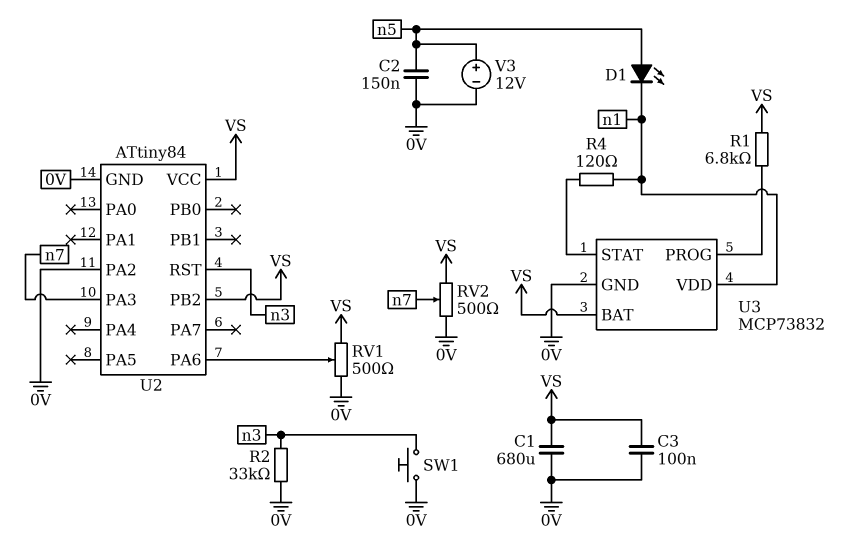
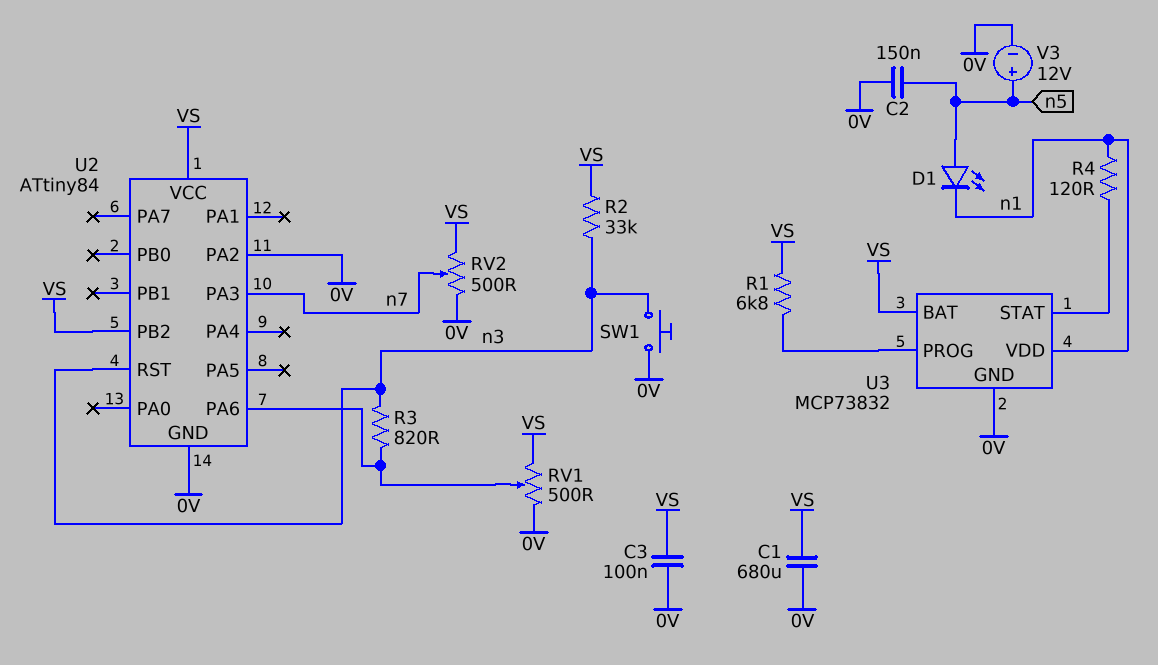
R2: 33k (0V, n3) -> 33k (VS, n3)
R3: none -> 820 (U2/PA6, n3)

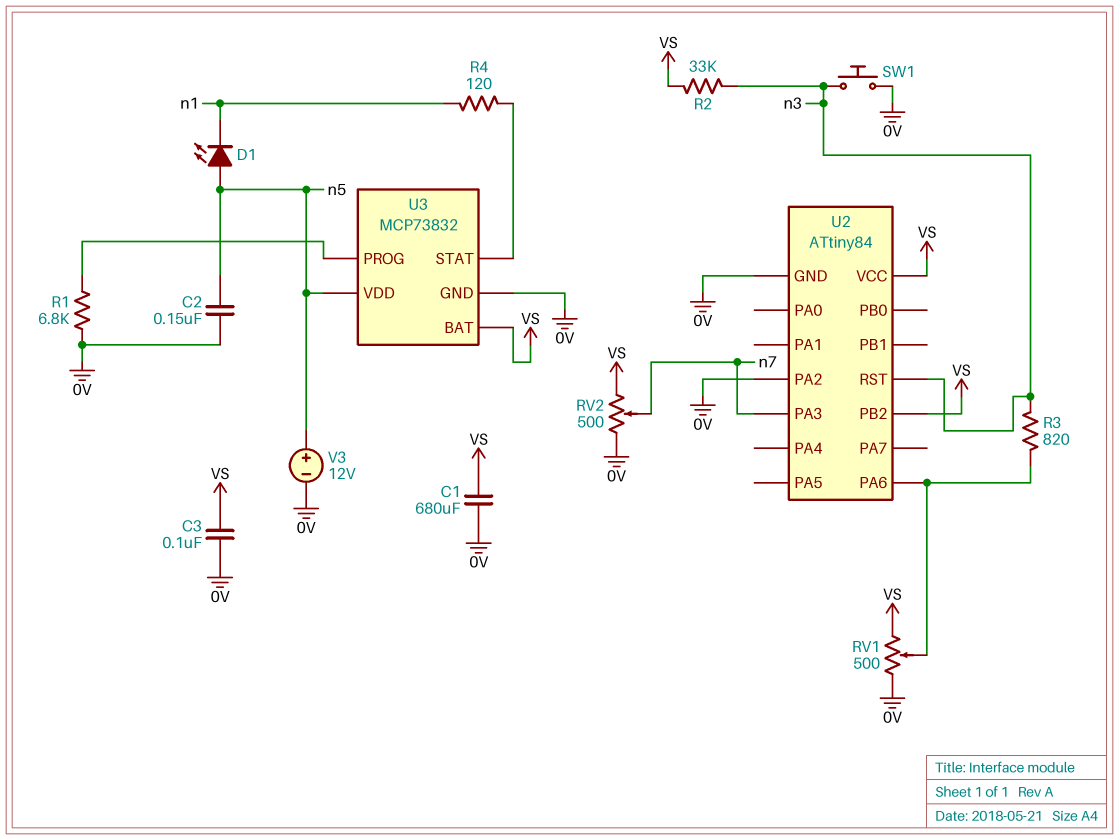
R1: 6.8k (U3/PROG, VS) -> 6.8k (0V, U3/PROG)
U3 pin VDD: n1 -> n5

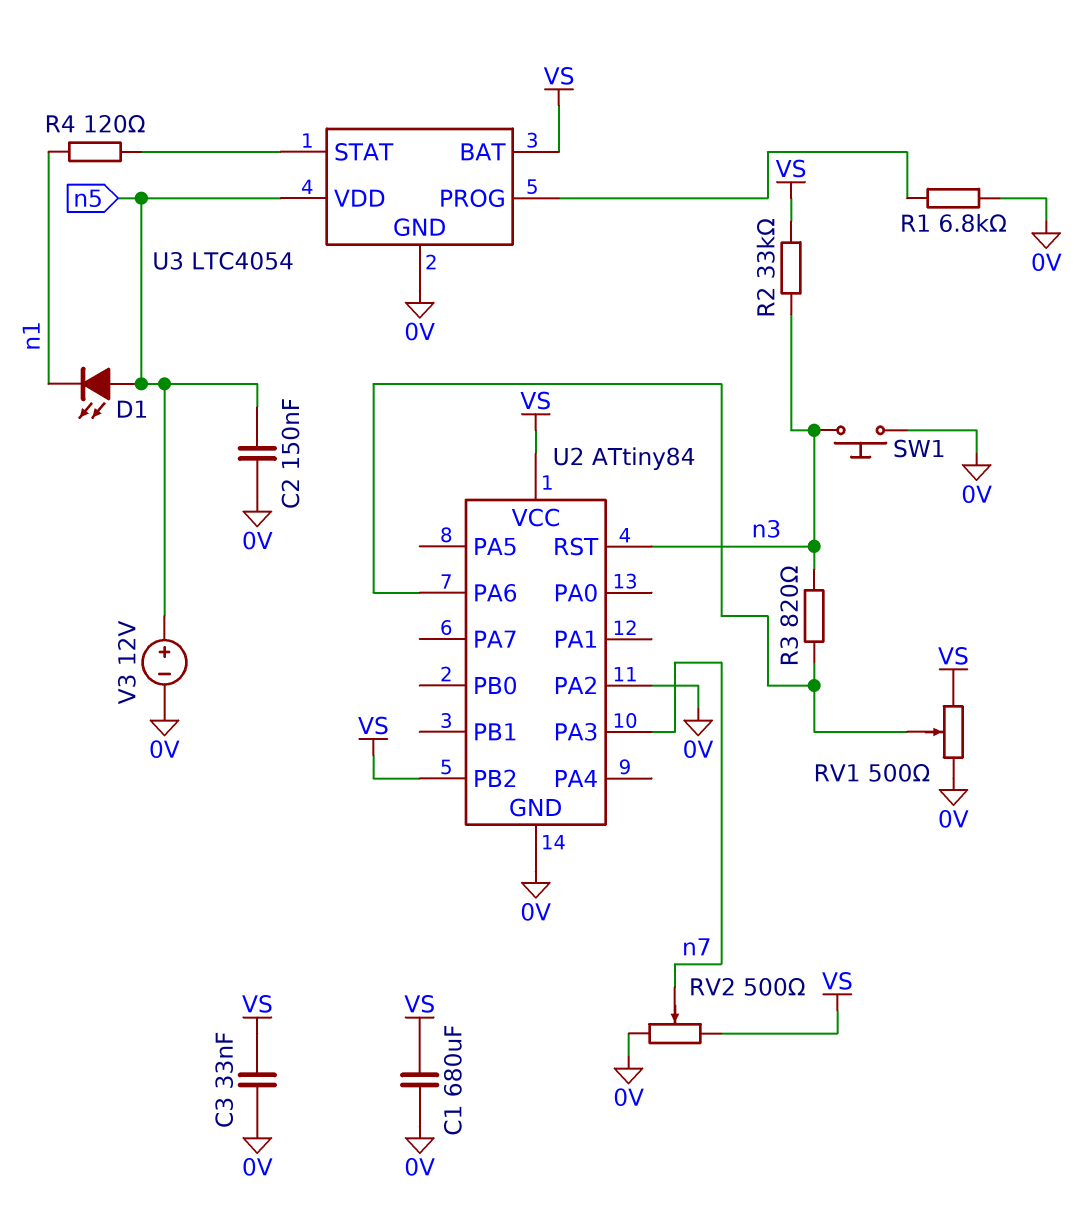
C3: 100nF (0V, VS) -> 33nF (0V, VS)
U3: MCP73832 -> LTC4054

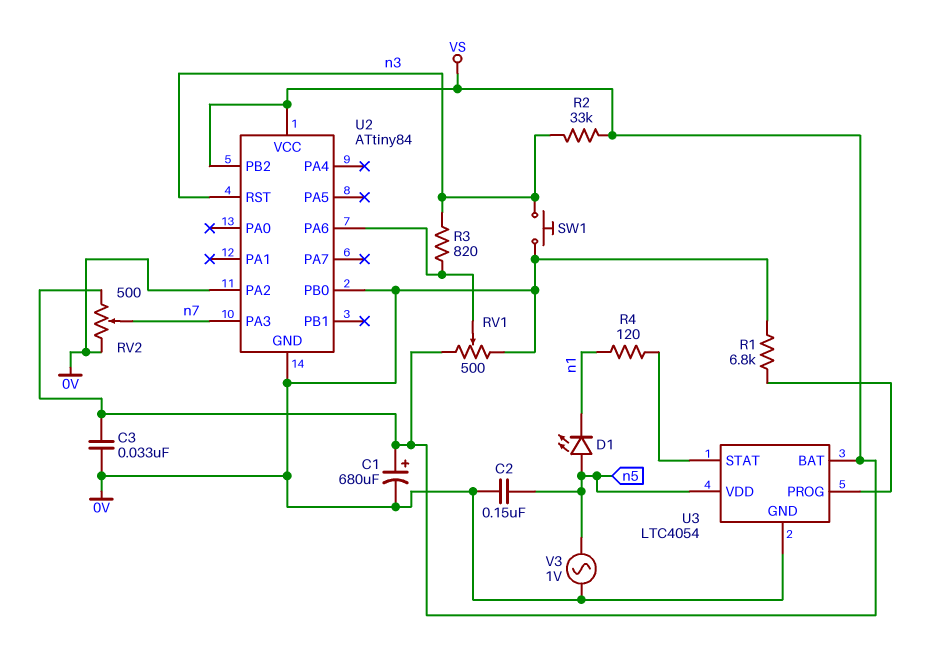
C1: 680uF (0V, VS) -> 680uF (plus VS, minus 0V)
U2 pin PB0: none -> 0V
V3: 12V (plus n5, minus 0V) -> AC 1V (0V, n5)

